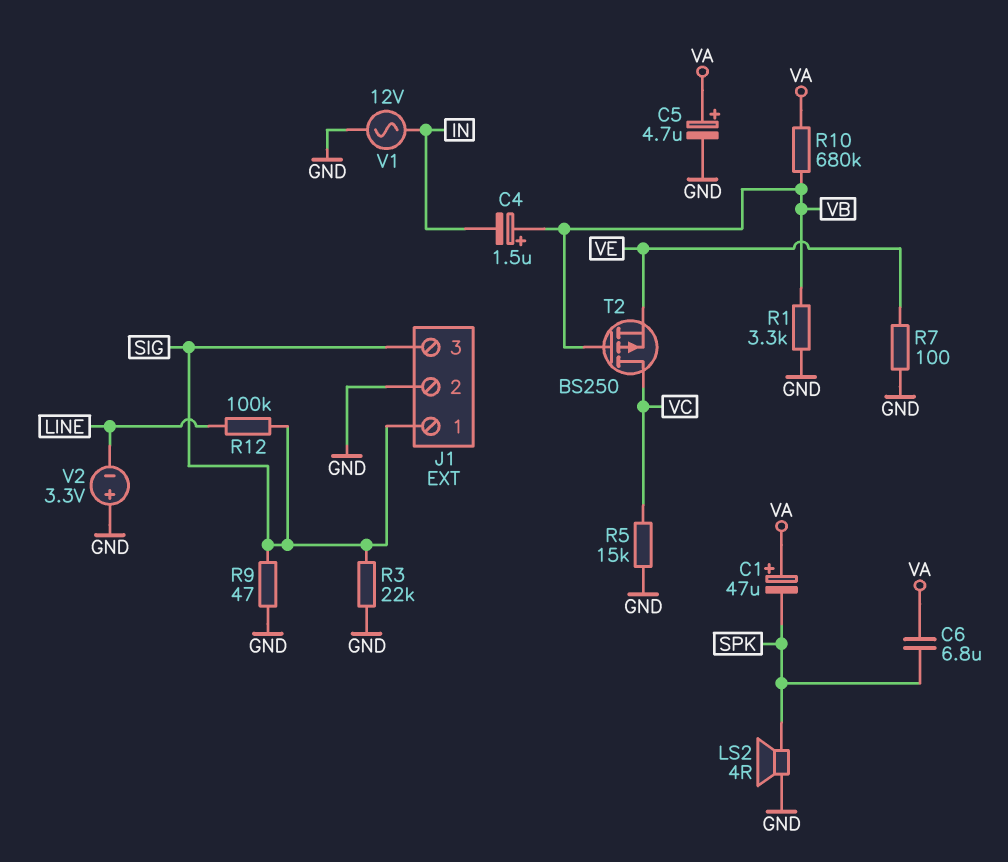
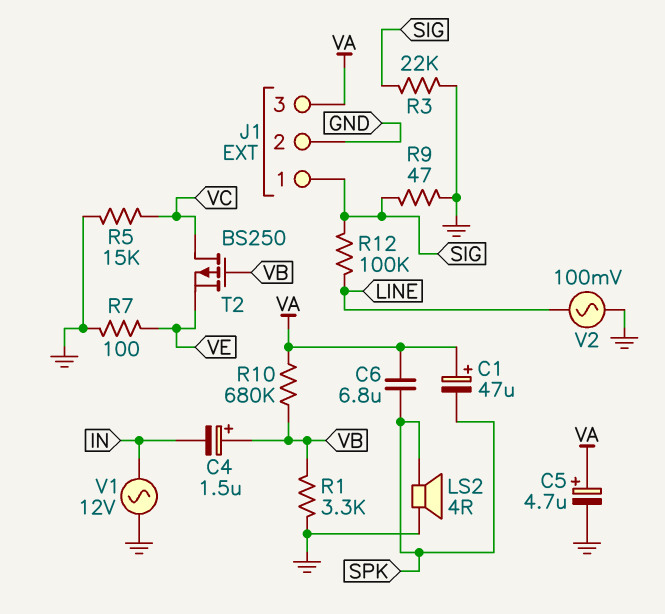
J1 pin 3: SIG -> VA
V2: 3.3V (plus GND, minus LINE) -> AC 100mV (GND, LINE)

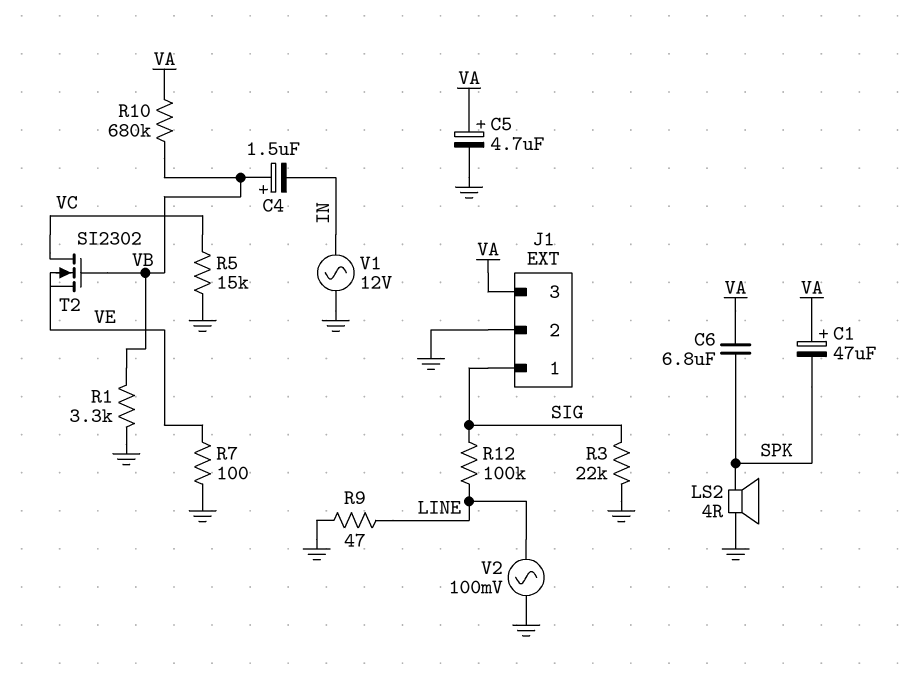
R9: 47 (GND, SIG) -> 47 (GND, LINE)
T2: PMOS BS250 (G VB, D VC, S VE) -> NMOS SI2302 (G VB, D VC, S VE)

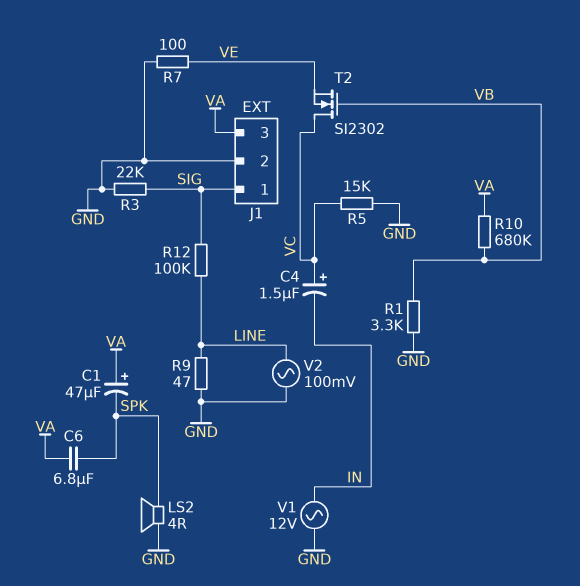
C4: 1.5uF (plus VB, minus IN) -> 1.5uF (plus VC, minus IN)
C5: 4.7uF (plus VA, minus GND) -> none

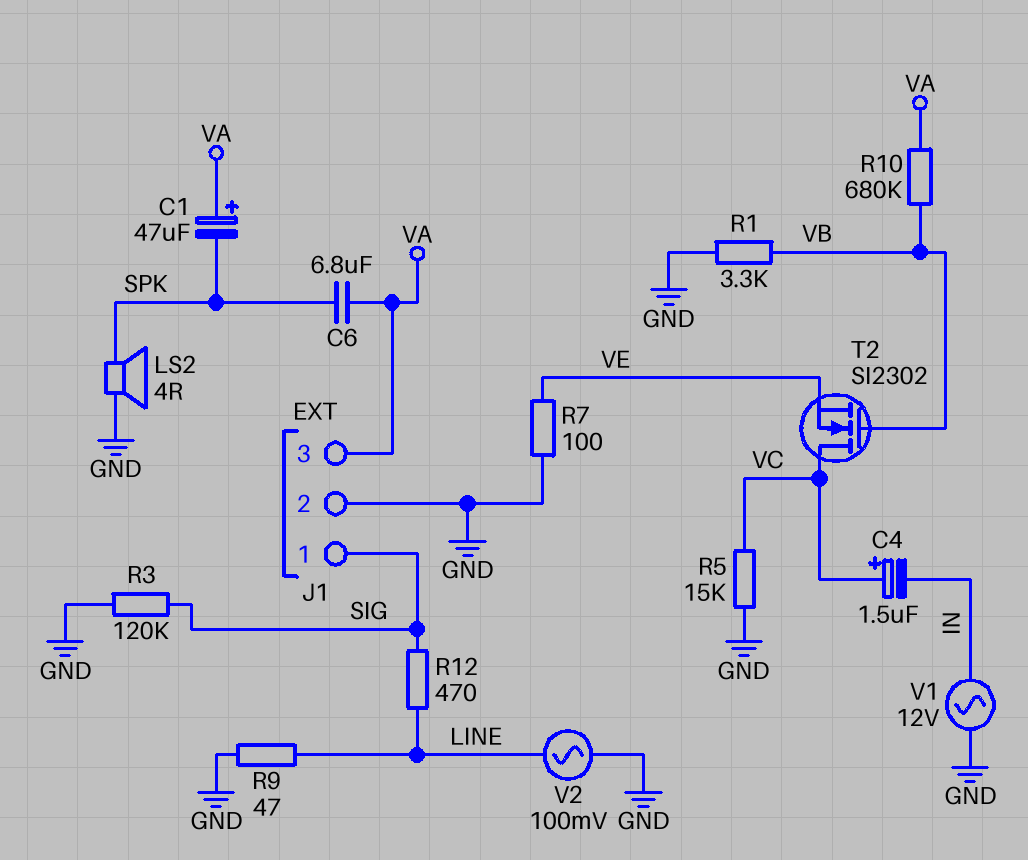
R3: 22k (GND, SIG) -> 120k (GND, SIG)
R12: 100k (LINE, SIG) -> 470 (LINE, SIG)

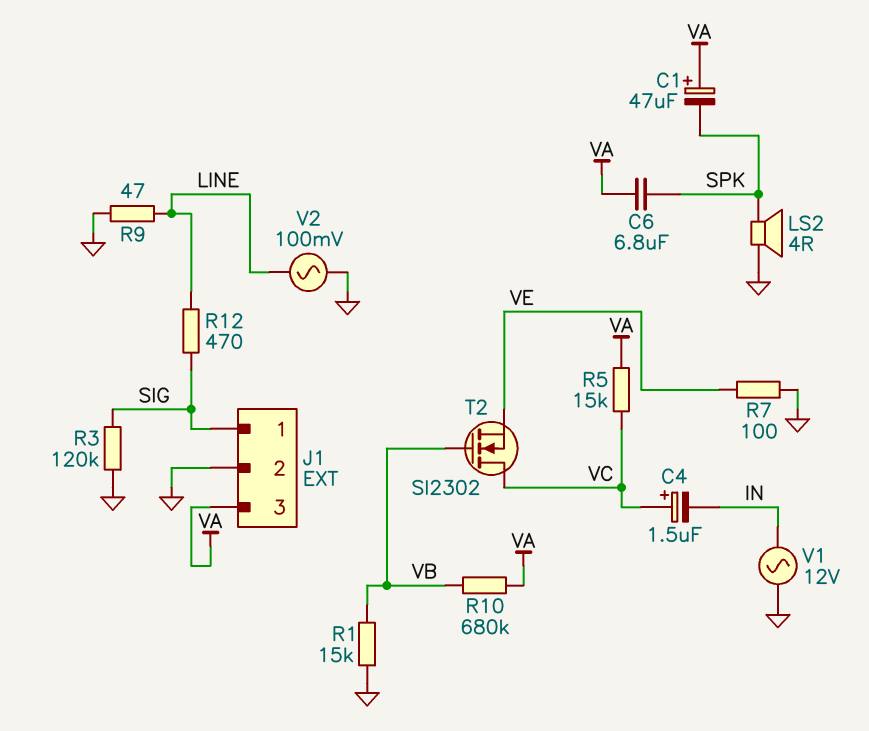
R1: 3.3k (GND, VB) -> 15k (GND, VB)
R5: 15k (GND, VC) -> 15k (VA, VC)

